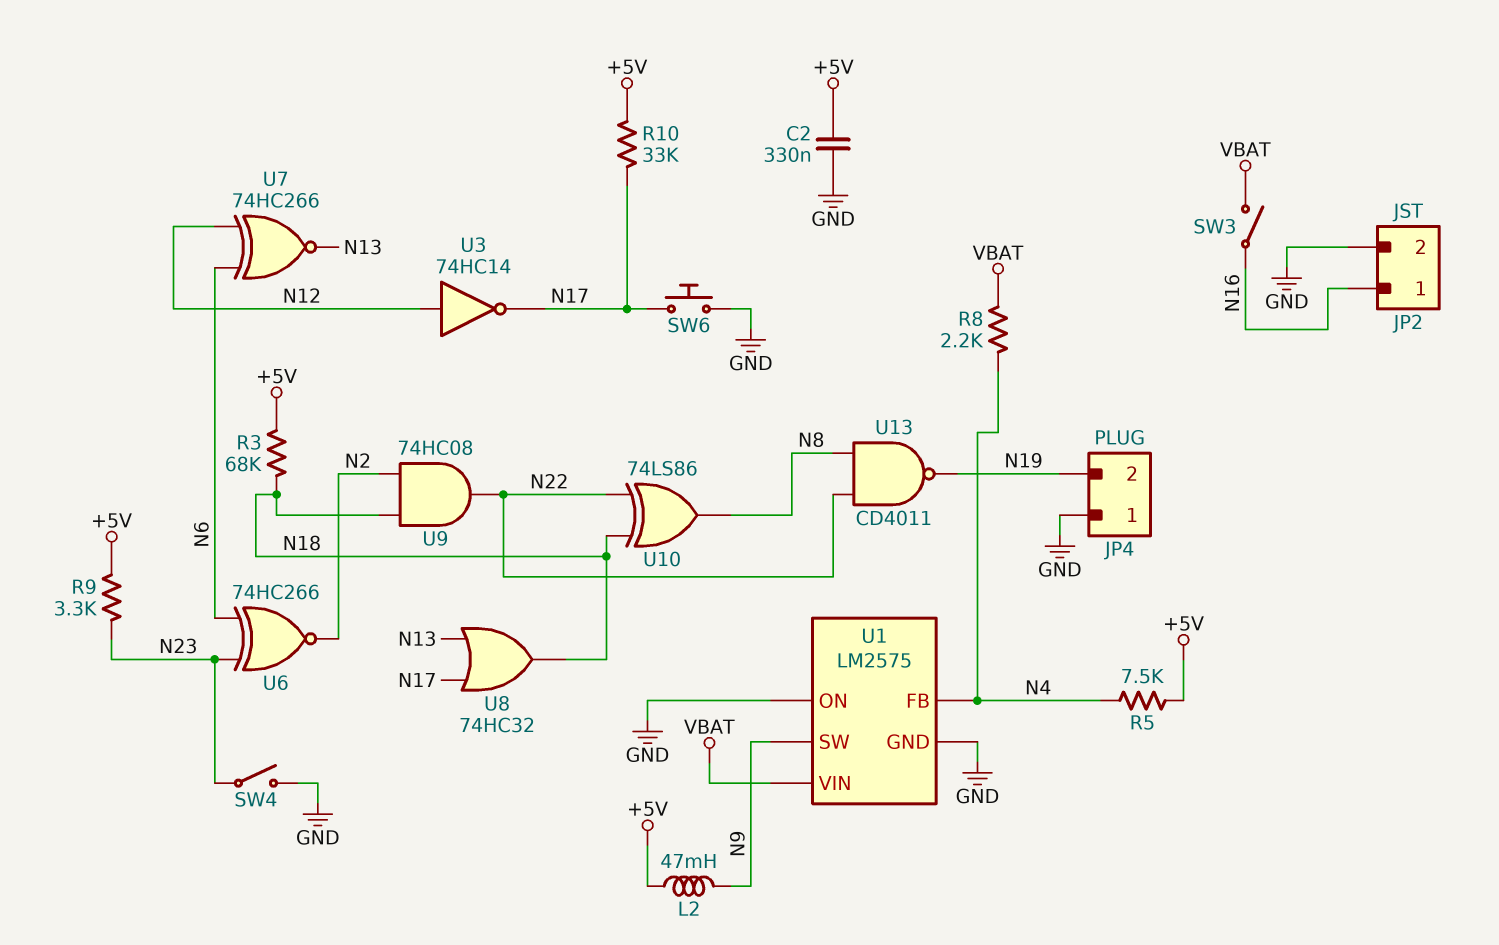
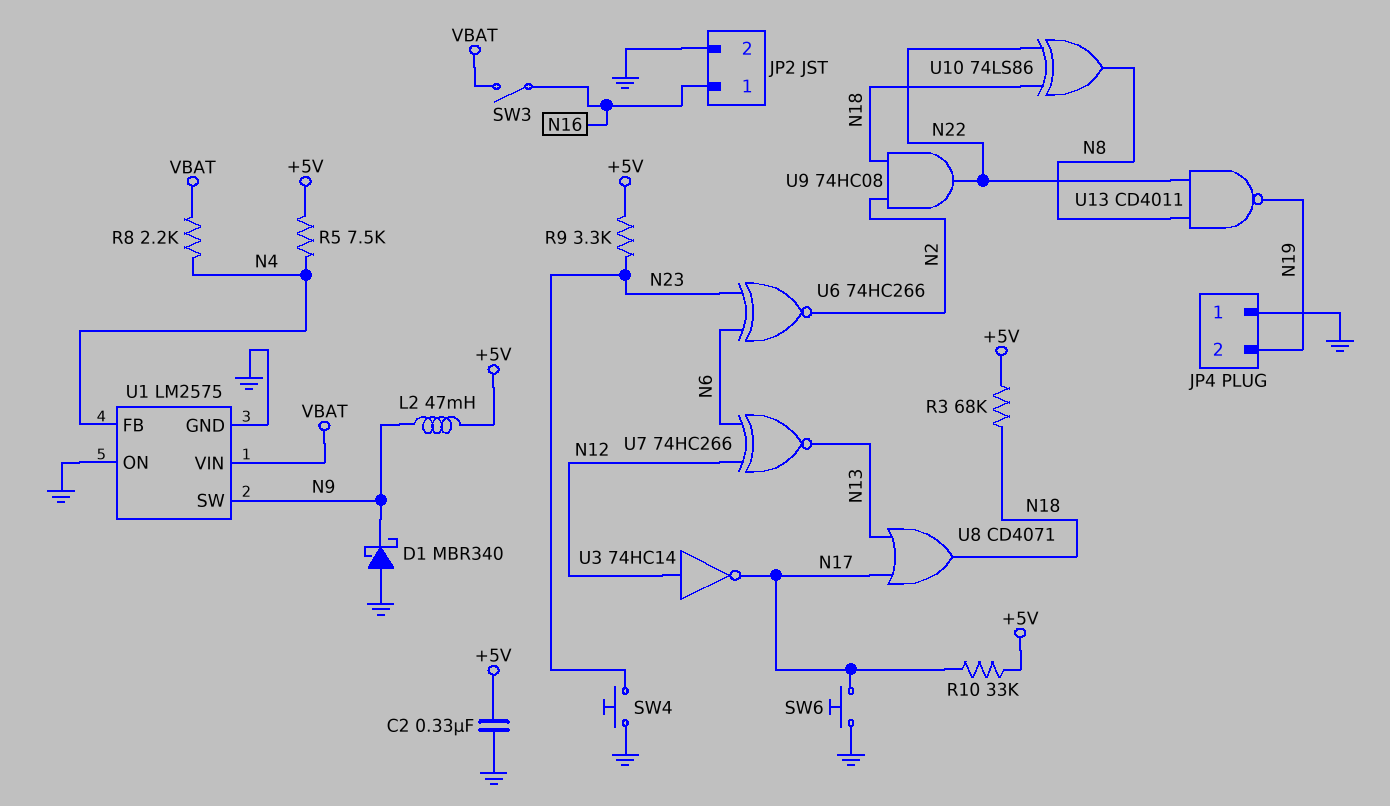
D1: none -> schottky MBR340 (A GND, K N9)
SW4: switch (GND, N23) -> button (GND, N23)
U8: OR 74HC32 (in N13, in N17, out N18) -> OR CD4071 (in N13, in N17, out N18)

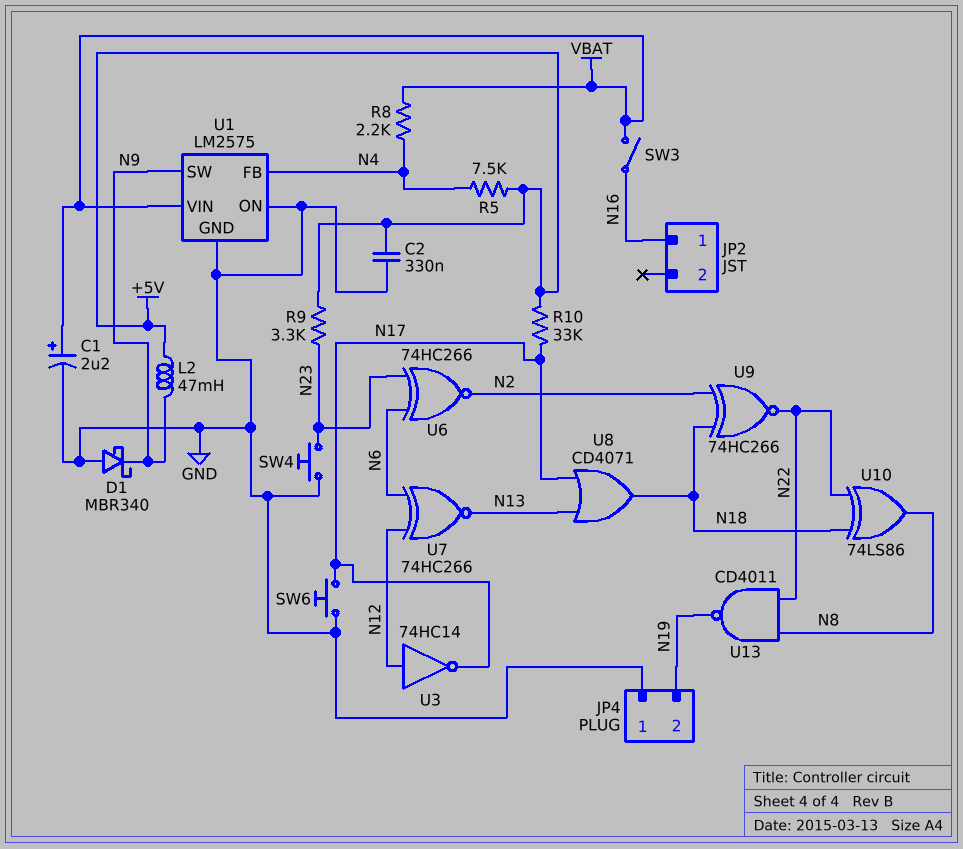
C1: none -> 2.2uF (plus VBAT, minus GND)
JP2 pin 2: GND -> none
R3: 68k (+5V, N18) -> none
U9: AND 74HC08 (in N2, in N18, out N22) -> XNOR 74HC266 (in N2, in N18, out N22)

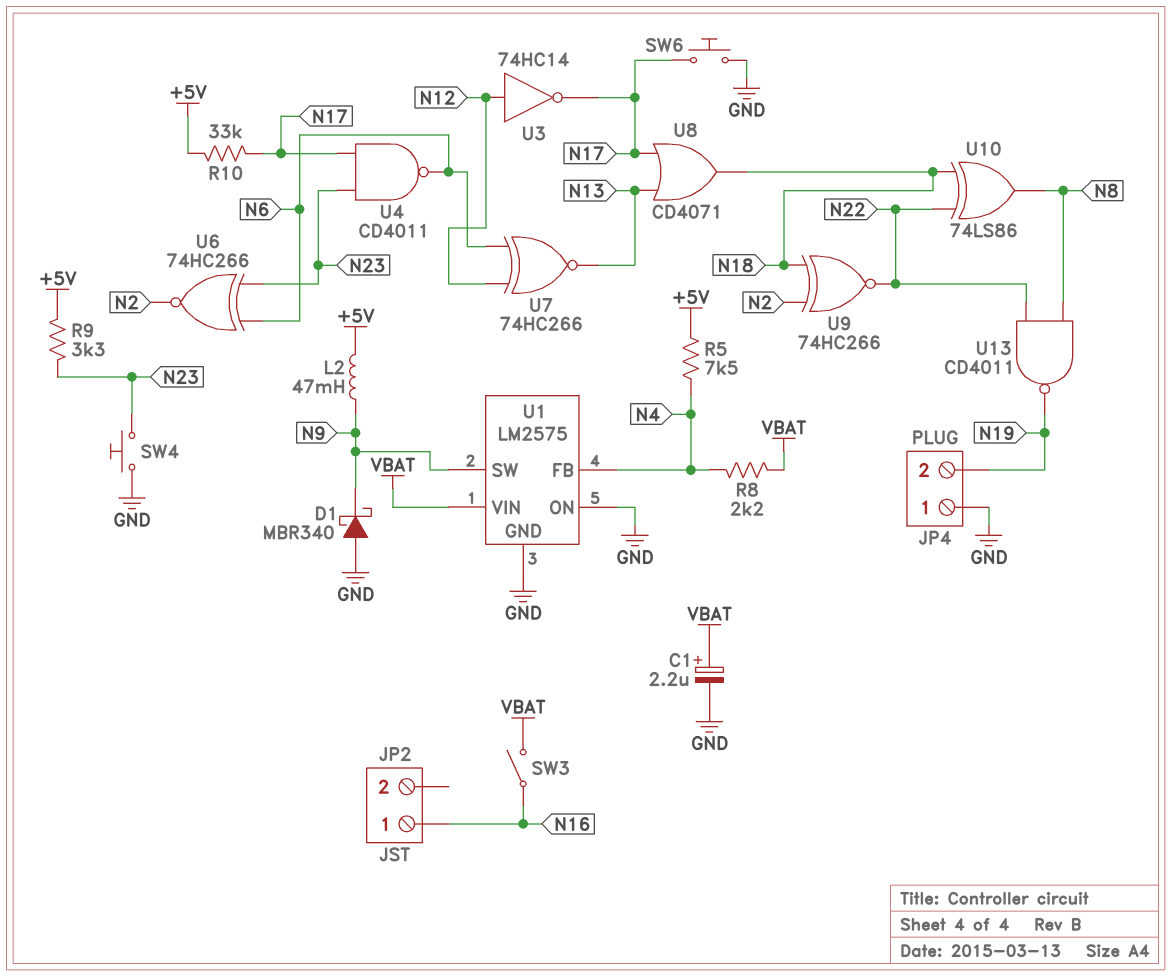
C2: 330nF (+5V, GND) -> none
U4: none -> NAND CD4011 (in N17, in N23, out N6)

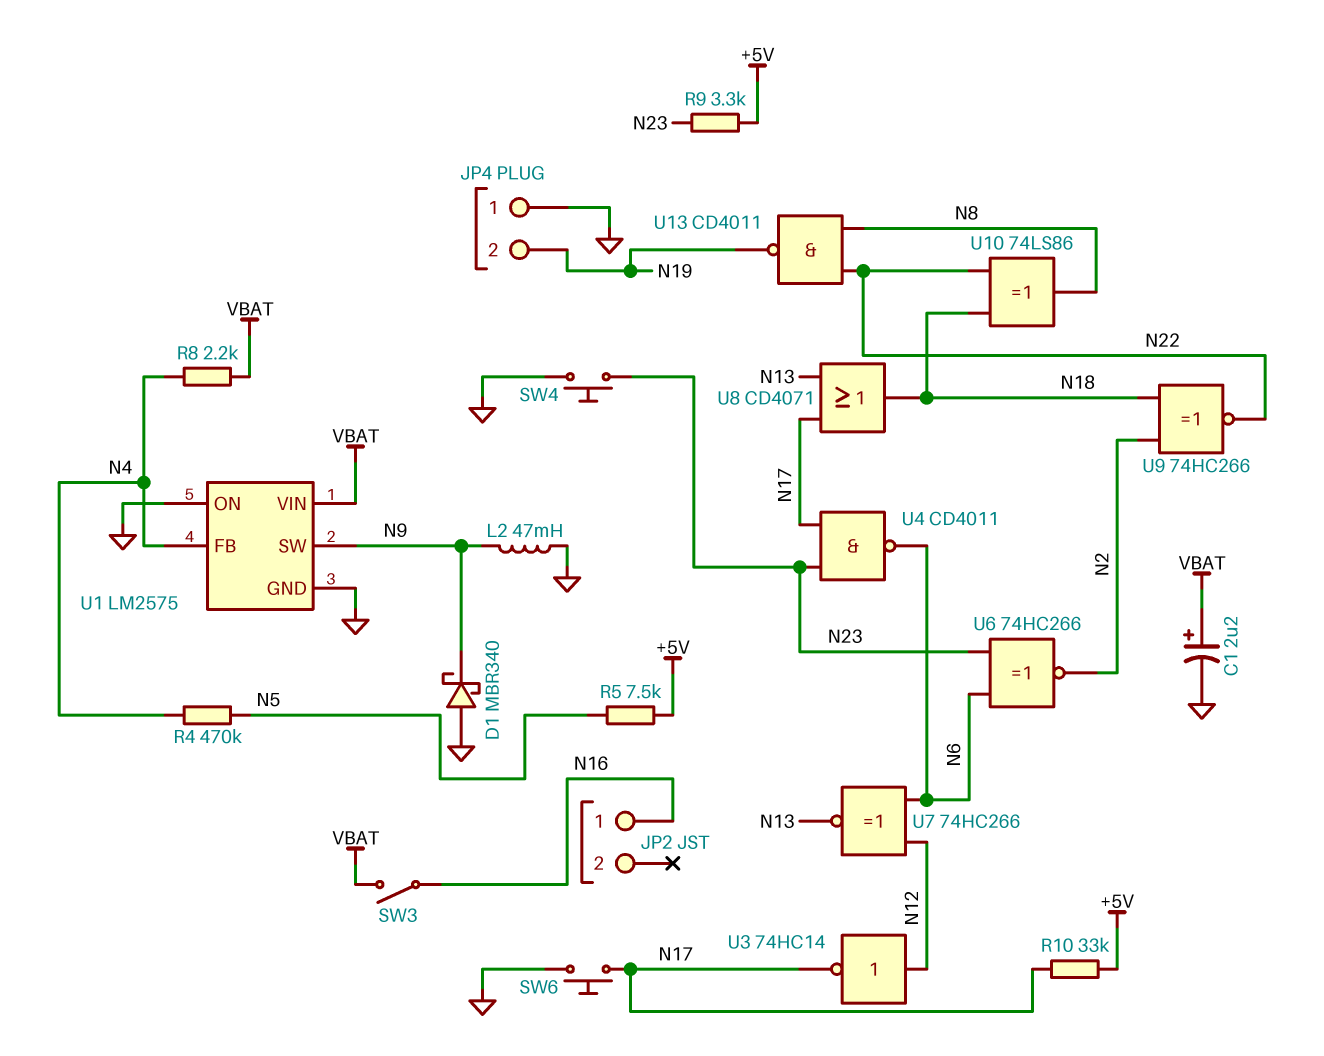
L2: 47mH (+5V, N9) -> 47mH (GND, N9)
R4: none -> 470k (N4, N5)
R5: 7.5k (+5V, N4) -> 7.5k (+5V, N5)

